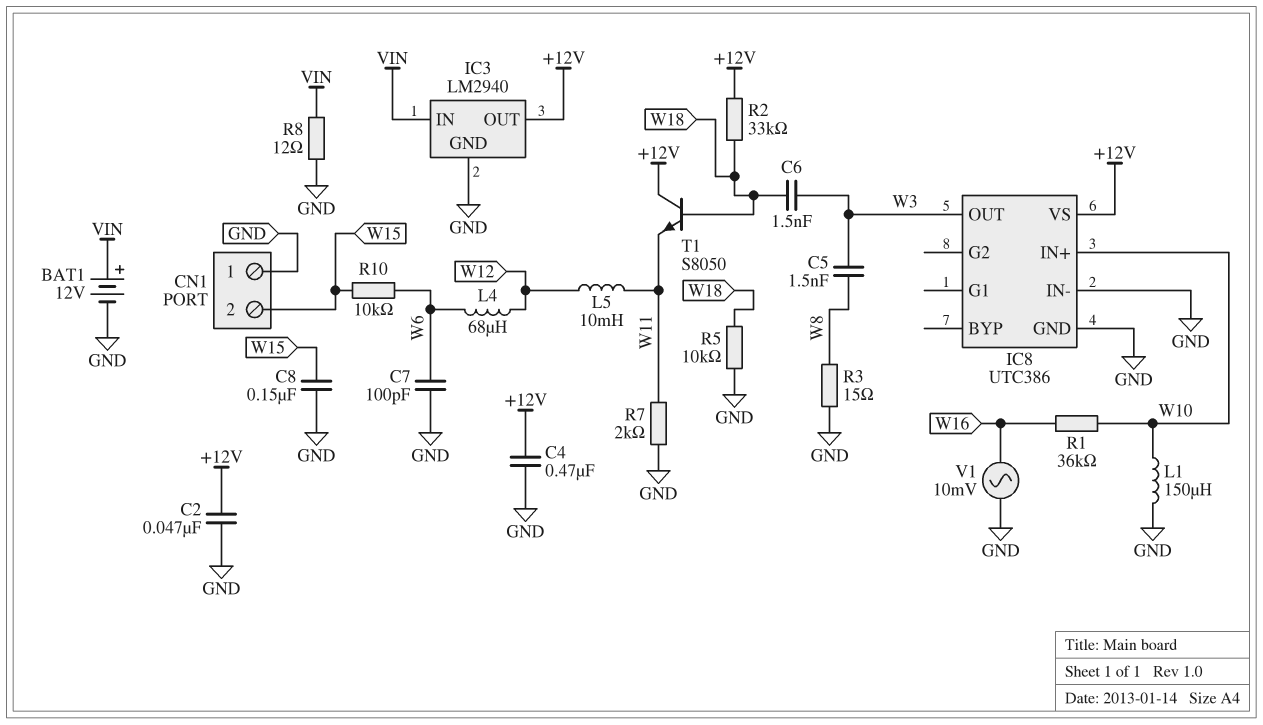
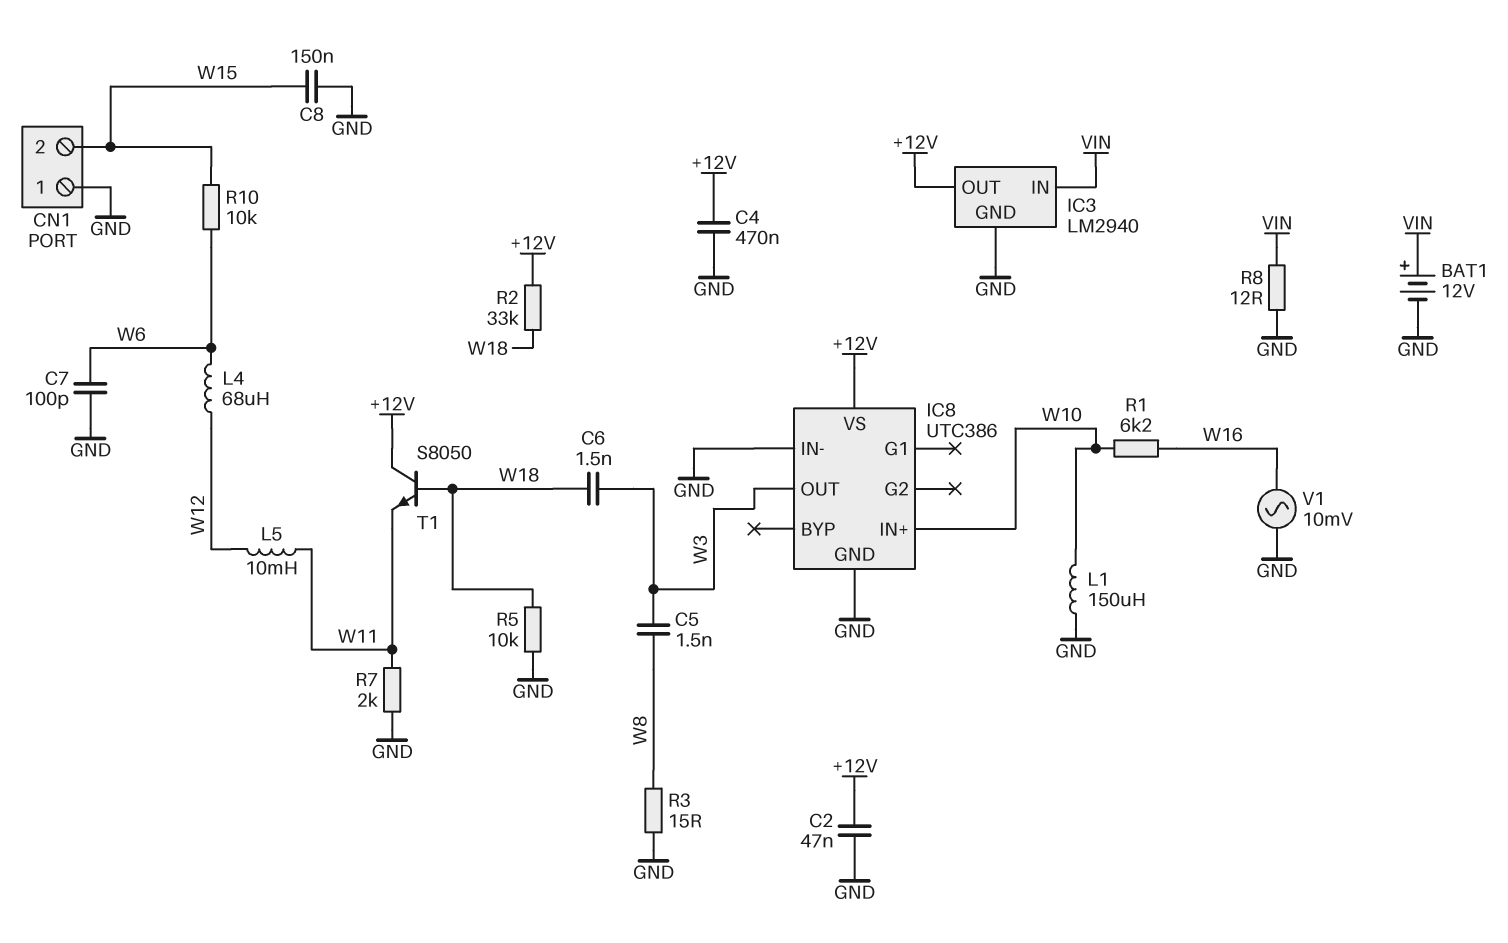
R1: 36k (W10, W16) -> 6.2k (W10, W16)

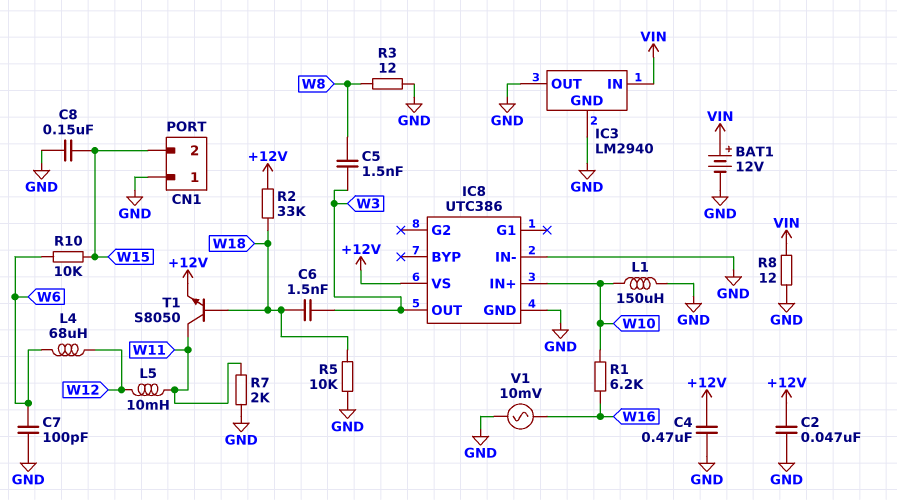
IC3 pin OUT: +12V -> GND
R3: 15 (GND, W8) -> 12 (GND, W8)
T1: NPN S8050 (B W18, C +12V, E W11) -> NPN S8050 (B W18, C W11, E +12V)

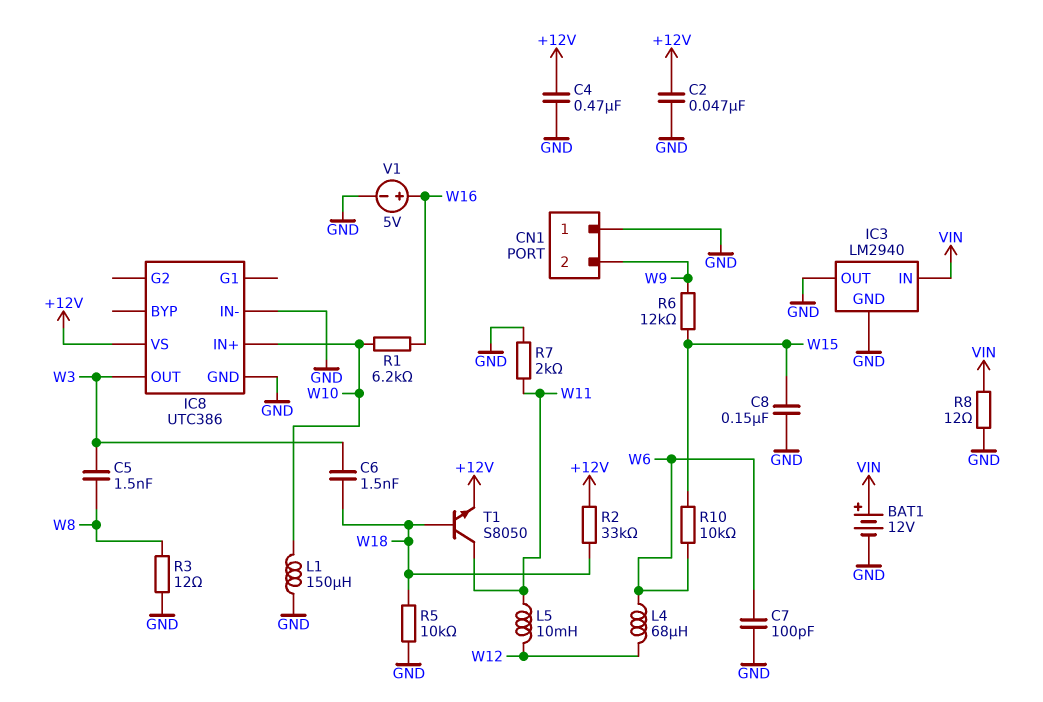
CN1 pin 2: W15 -> W9
R6: none -> 12k (W9, W15)
V1: AC 10mV (GND, W16) -> 5V (plus W16, minus GND)

